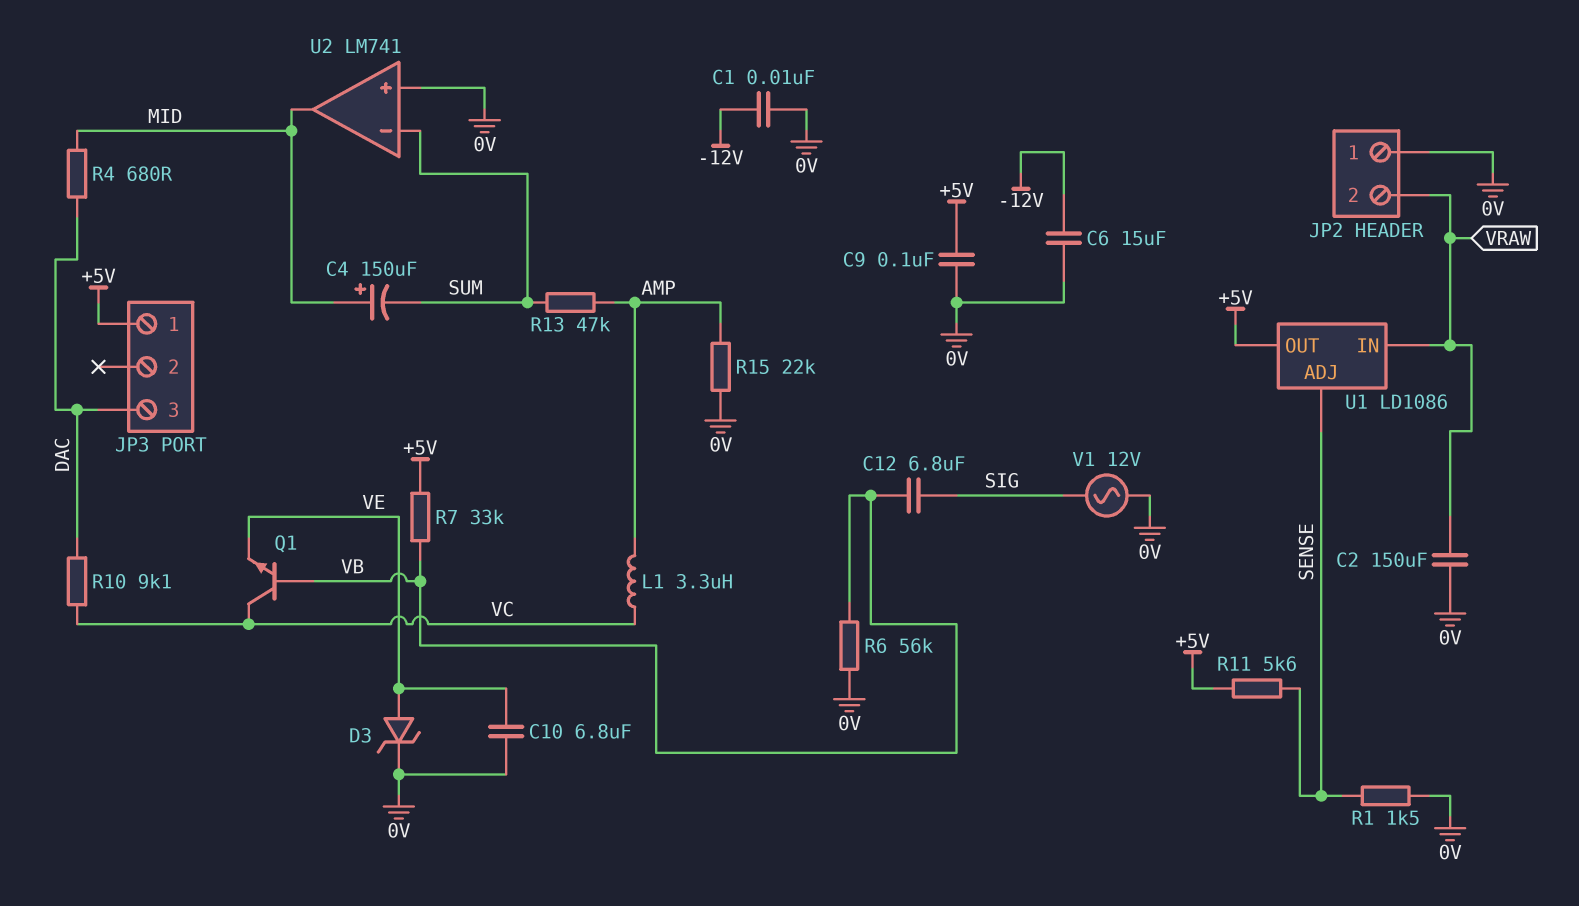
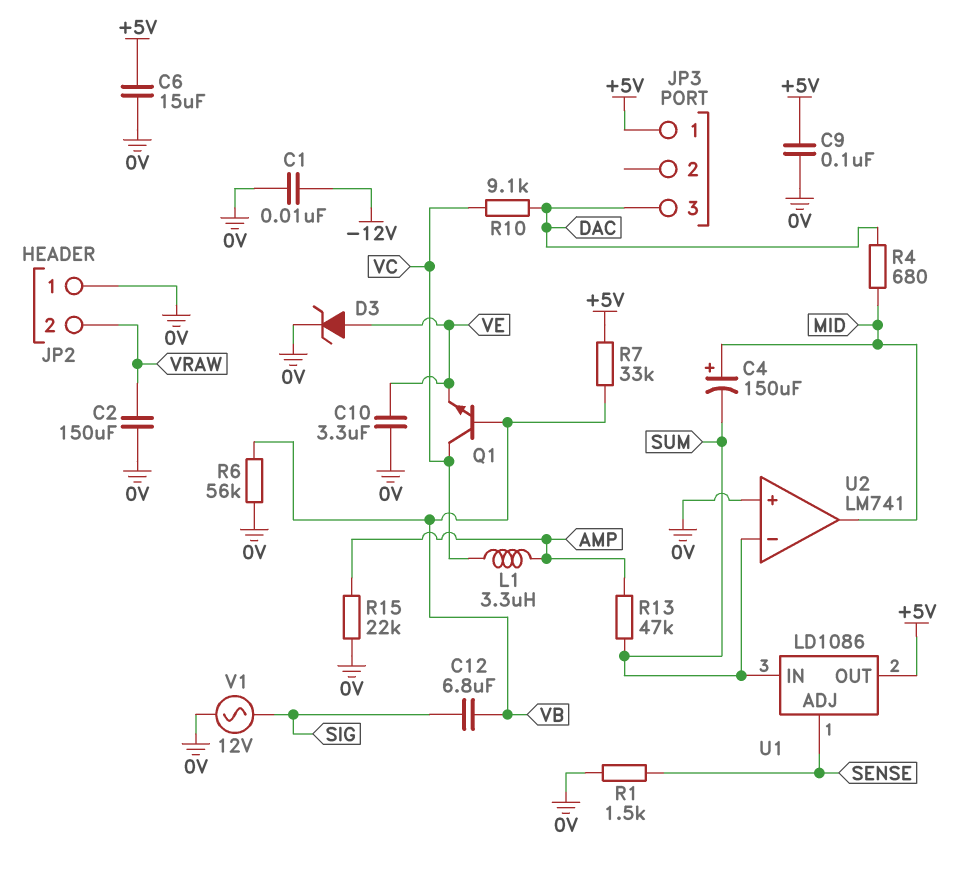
C6: 15uF (-12V, 0V) -> 15uF (+5V, 0V)
C10: 6.8uF (0V, VE) -> 3.3uF (0V, VE)
R11: 5.6k (+5V, SENSE) -> none
U1 pin IN: VRAW -> SUM

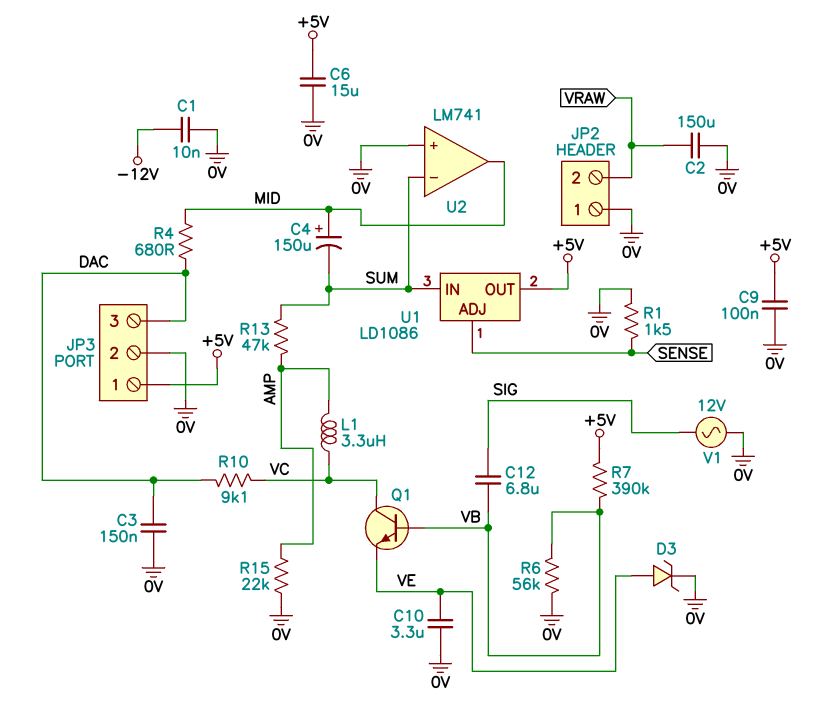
C3: none -> 150nF (0V, DAC)
JP3 pin 2: none -> 0V
R7: 33k (+5V, VB) -> 390k (+5V, VB)

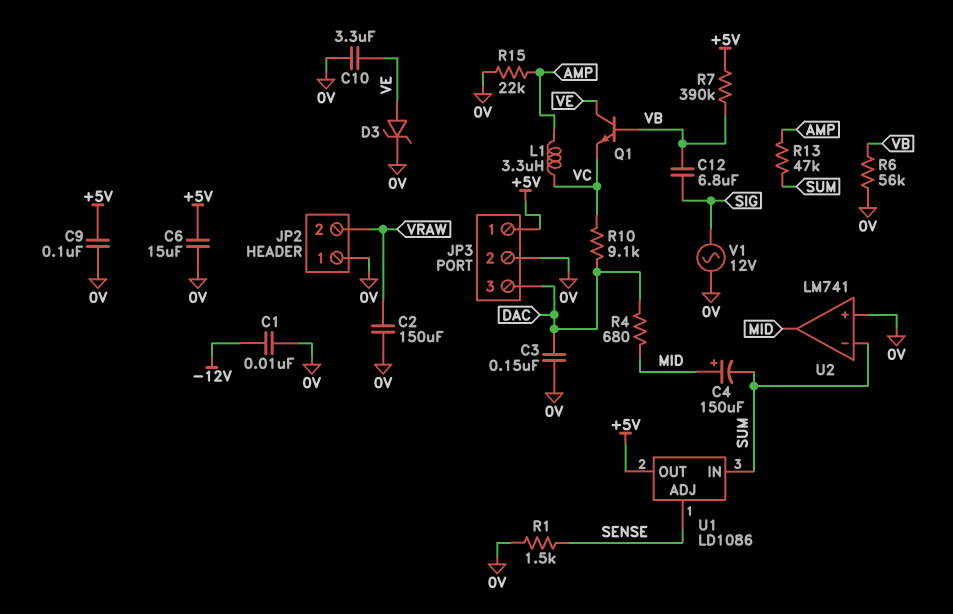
Q1: NPN (B VB, C VC, E VE) -> NPN (B VB, C VE, E VC)

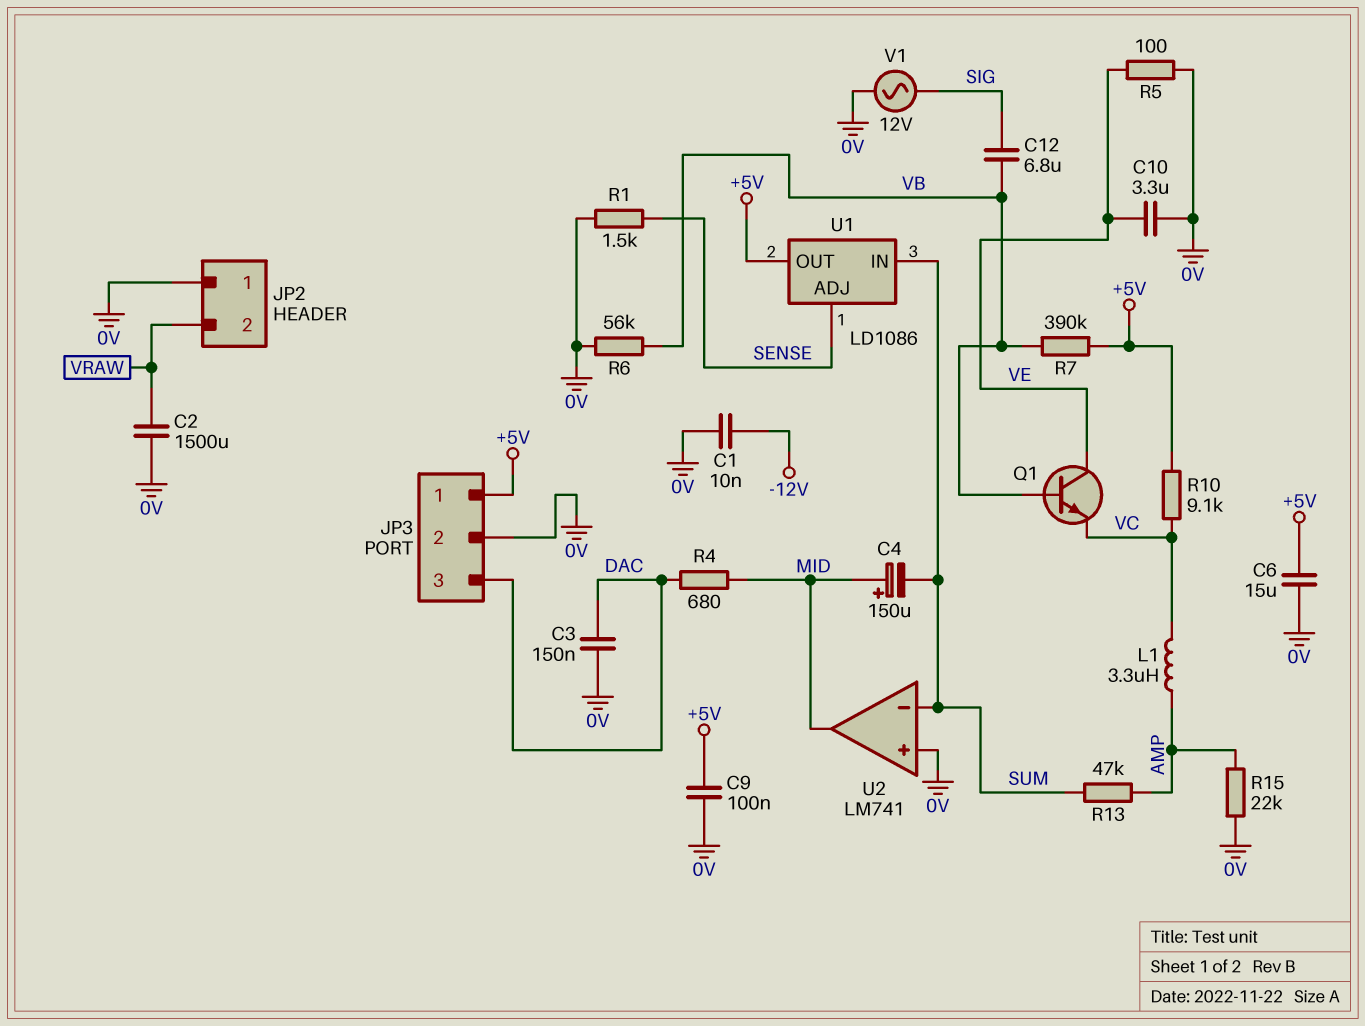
C2: 150uF (0V, VRAW) -> 1500uF (0V, VRAW)
D3: zener (A VE, K 0V) -> none
R5: none -> 100 (0V, VE)
R10: 9.1k (DAC, VC) -> 9.1k (+5V, VC)

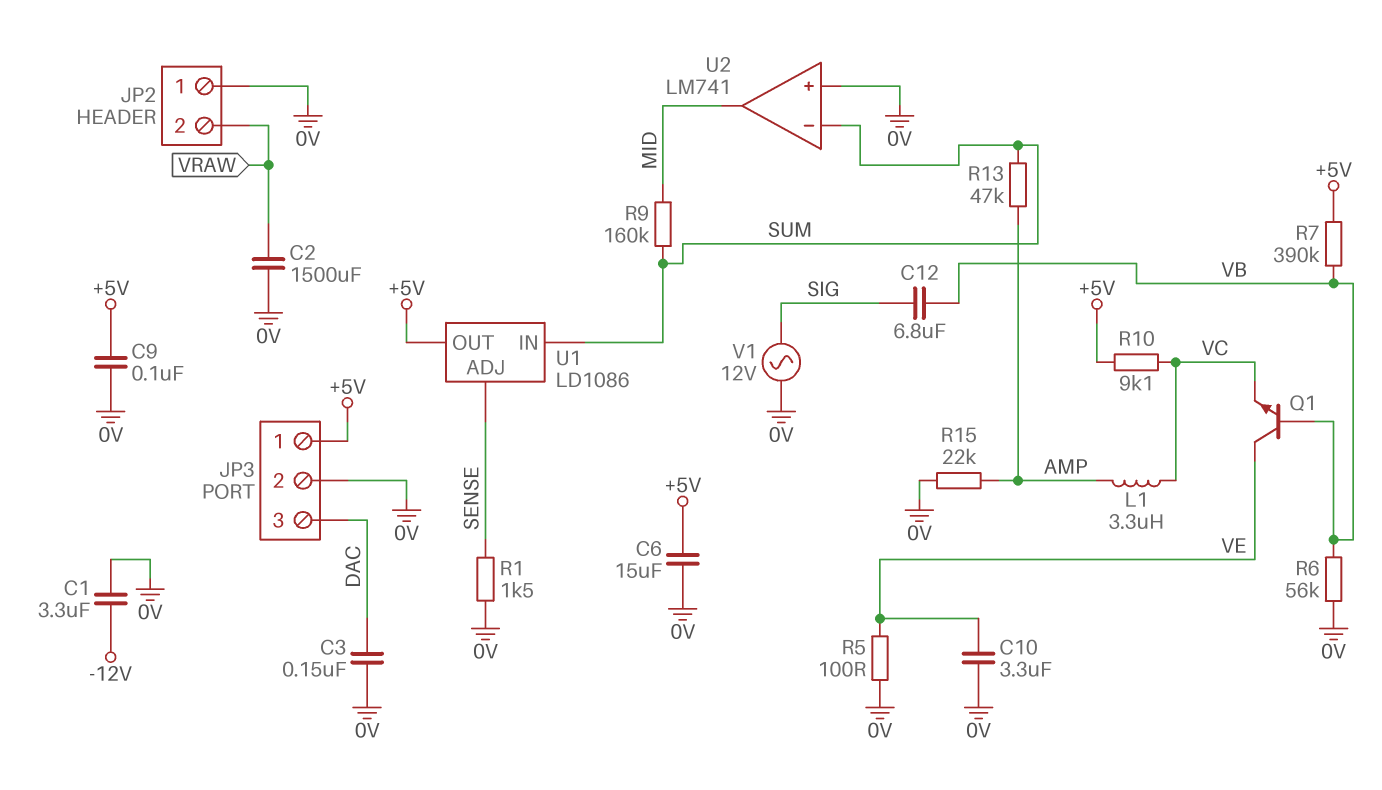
C1: 10nF (-12V, 0V) -> 3.3uF (-12V, 0V)
C4: 150uF (plus MID, minus SUM) -> none
R4: 680 (DAC, MID) -> none
R9: none -> 160k (MID, SUM)

